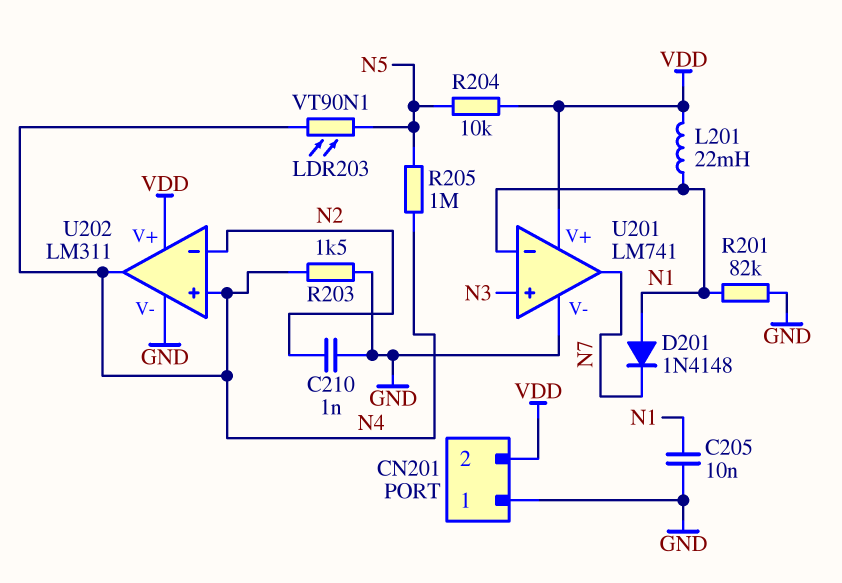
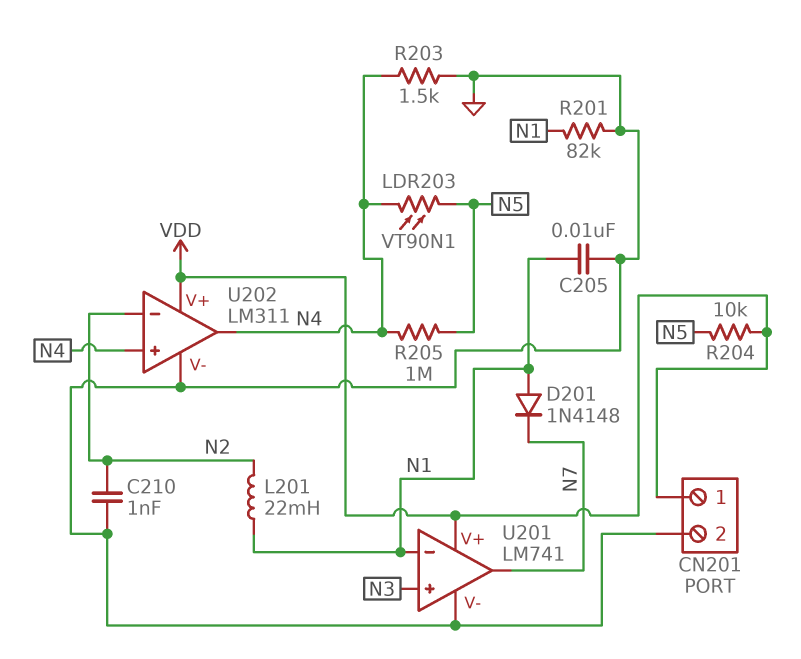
CN201 pin 1: GND -> VDD
CN201 pin 2: VDD -> GND
L201: 22mH (N1, VDD) -> 22mH (N1, N2)

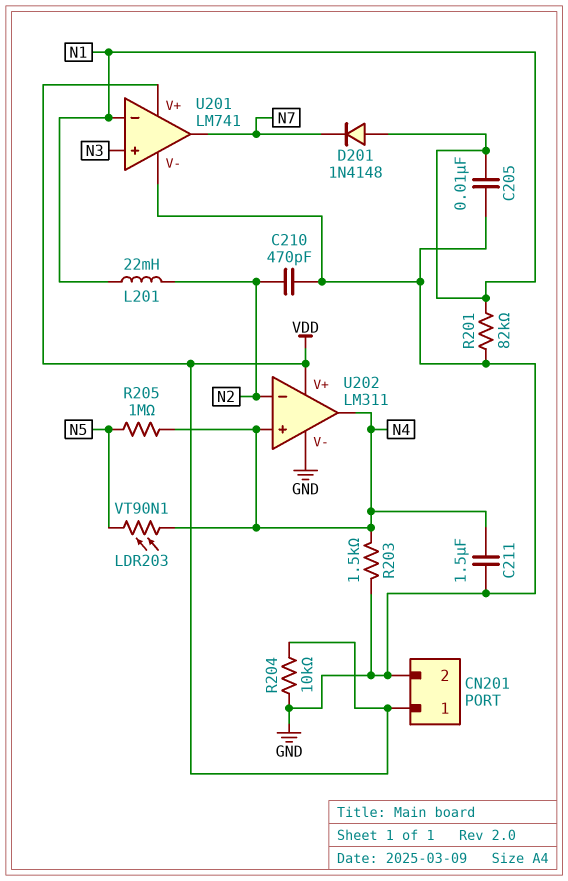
C210: 1nF (GND, N2) -> 470pF (GND, N2)
C211: none -> 1.5uF (GND, N4)
R204: 10k (N5, VDD) -> 10k (GND, VDD)

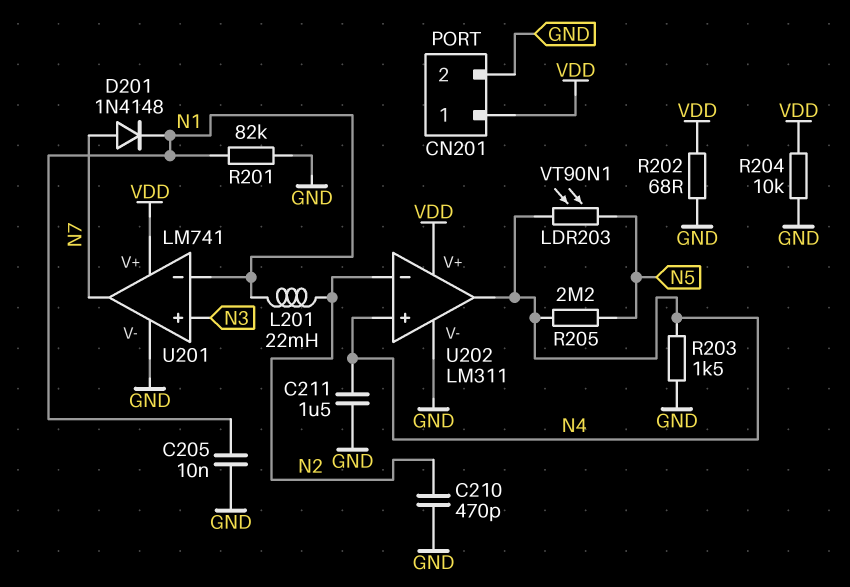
D201: diode 1N4148 (A N1, K N7) -> diode 1N4148 (A N7, K N1)
R202: none -> 68 (GND, VDD)
R205: 1M (N4, N5) -> 2.2M (N4, N5)

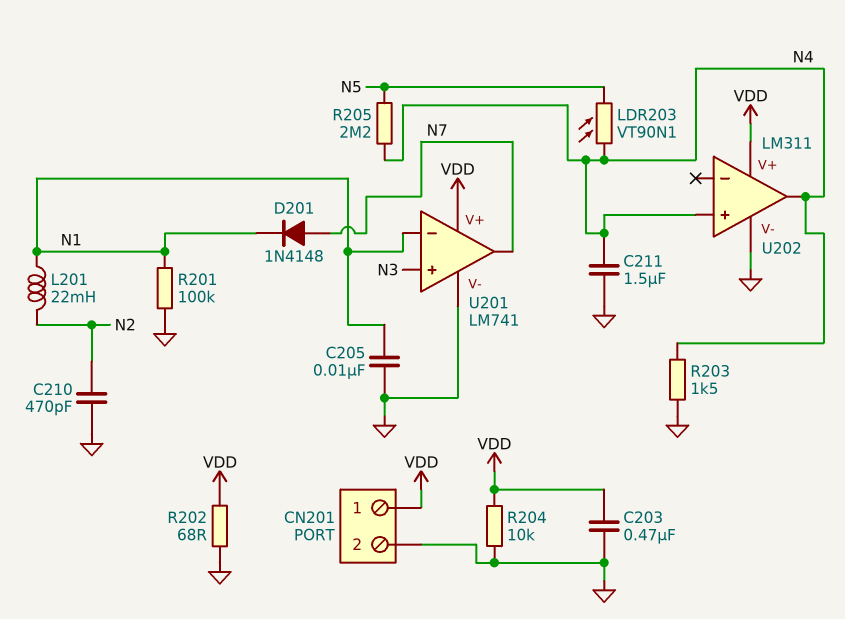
C203: none -> 470nF (GND, VDD)
R201: 82k (GND, N1) -> 100k (GND, N1)
U202 pin in-: N2 -> none

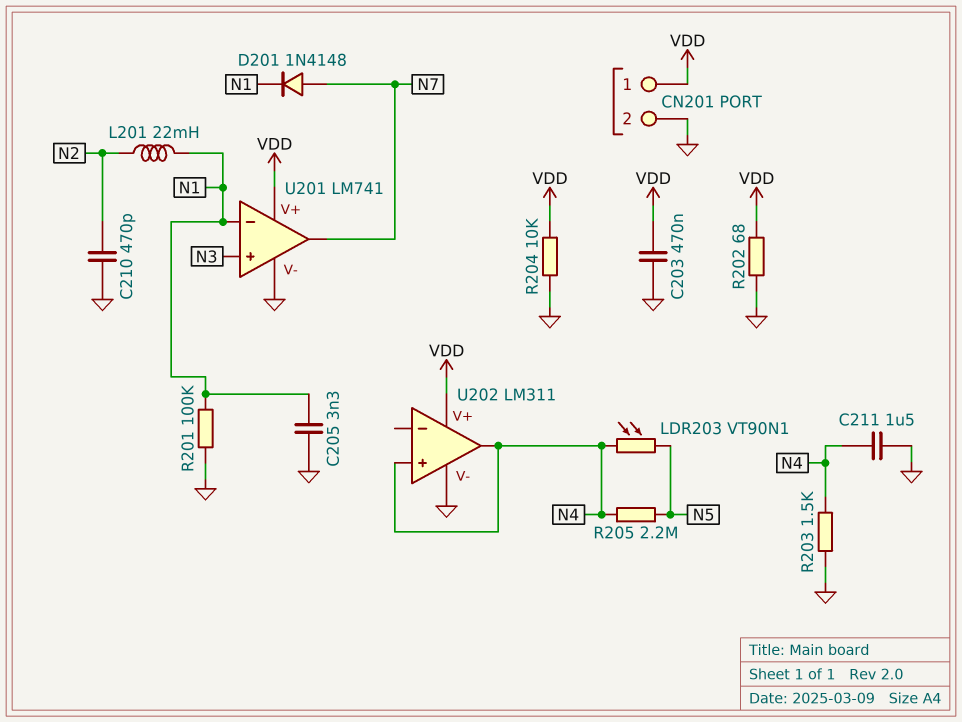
C205: 10nF (GND, N1) -> 3.3nF (GND, N1)

